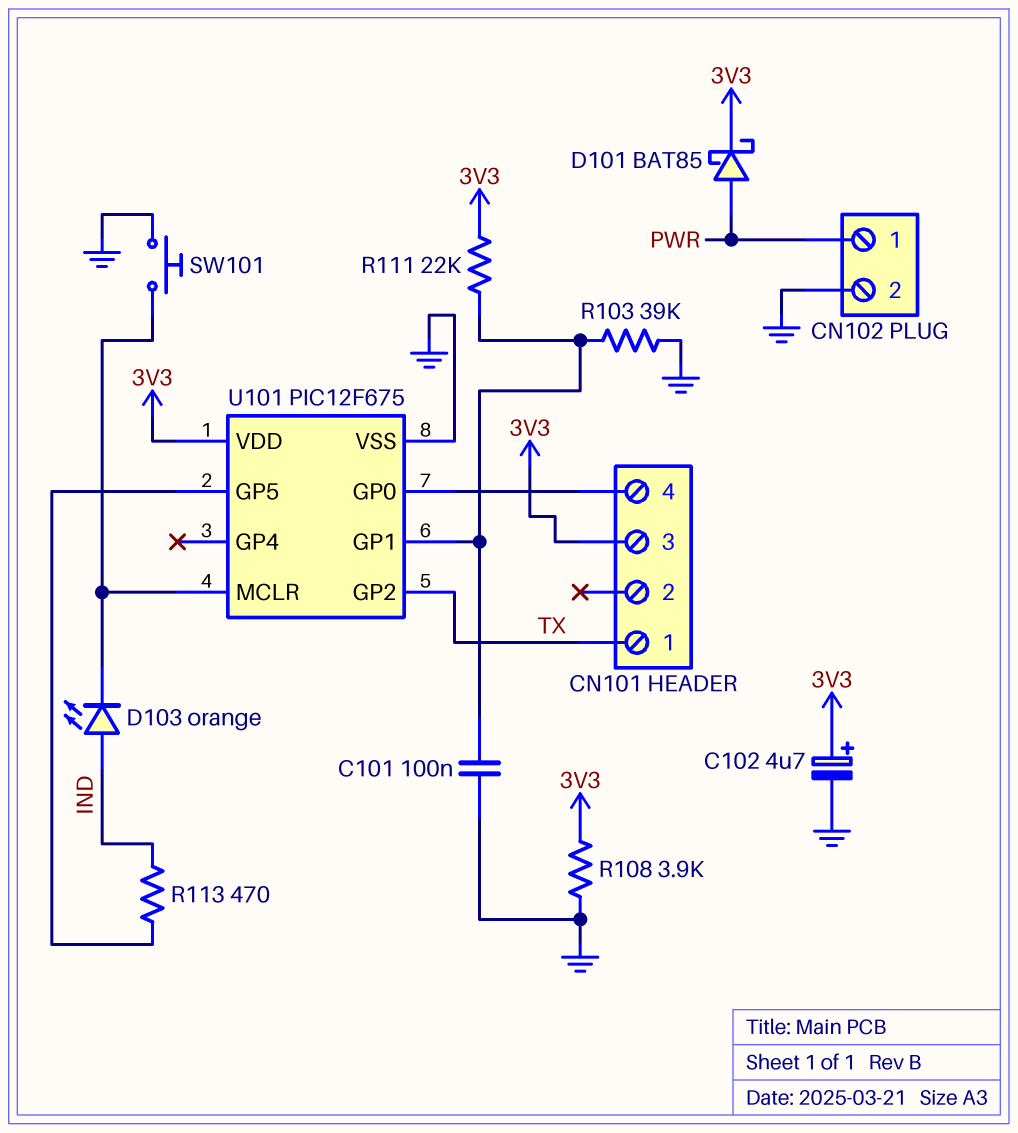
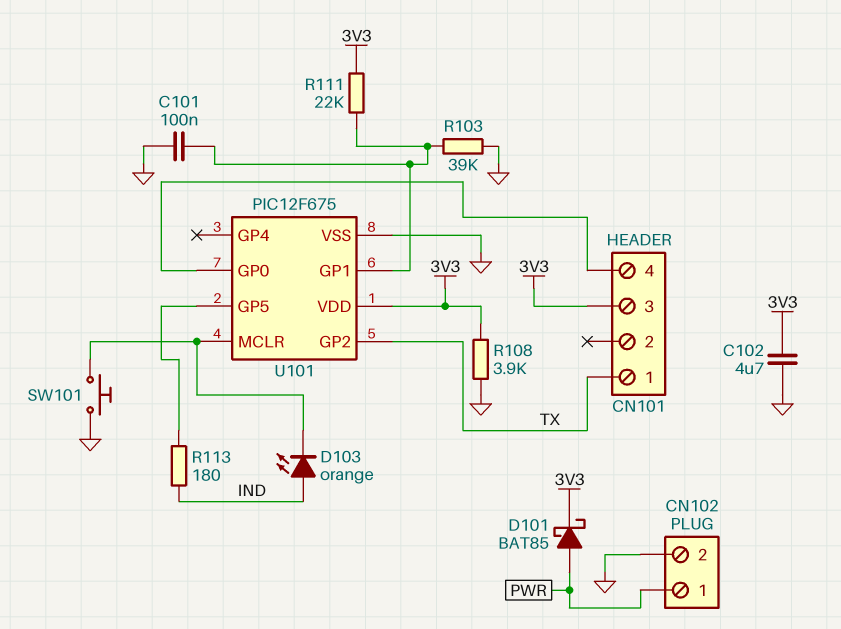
C102: 4.7uF (plus 3V3, minus GND) -> 4.7uF (3V3, GND)
R113: 470 (IND, U101/GP5) -> 180 (IND, U101/GP5)

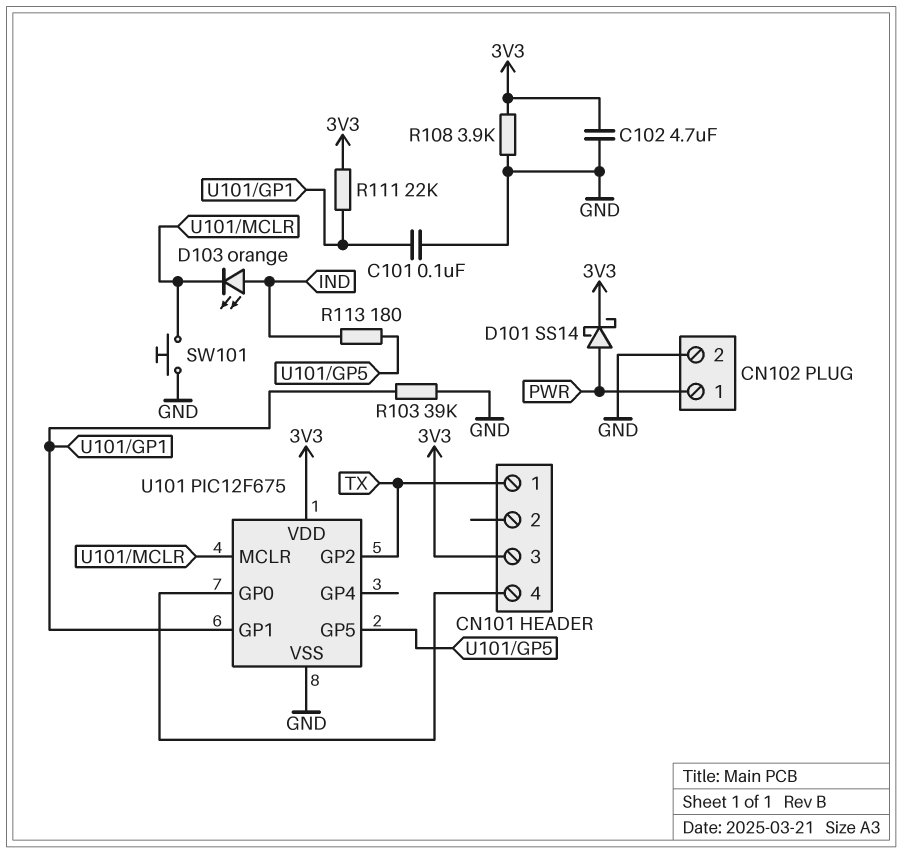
D101: schottky BAT85 (A PWR, K 3V3) -> schottky SS14 (A PWR, K 3V3)

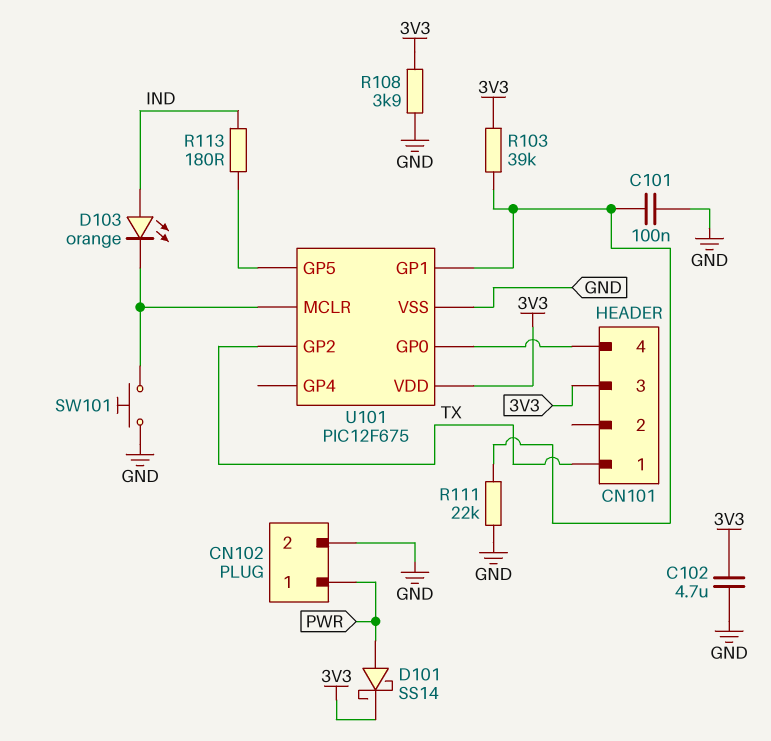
R103: 39k (GND, U101/GP1) -> 39k (3V3, U101/GP1)
R111: 22k (3V3, U101/GP1) -> 22k (GND, U101/GP1)

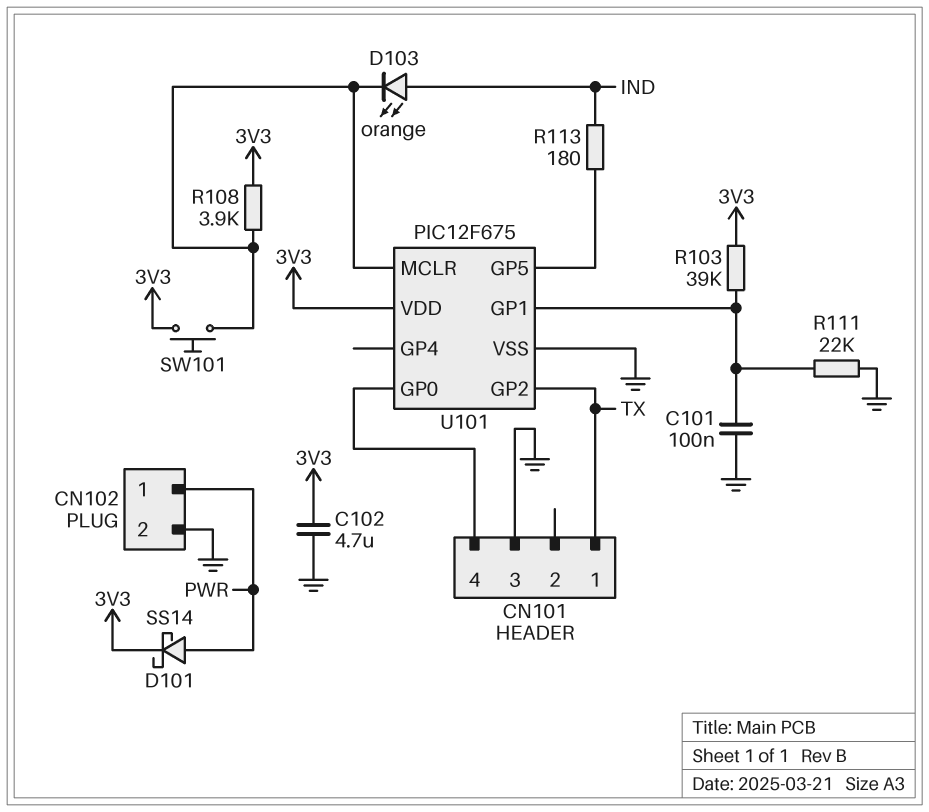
CN101 pin 3: 3V3 -> GND
R108: 3.9k (3V3, GND) -> 3.9k (3V3, U101/MCLR)
SW101: button (GND, U101/MCLR) -> button (3V3, U101/MCLR)

